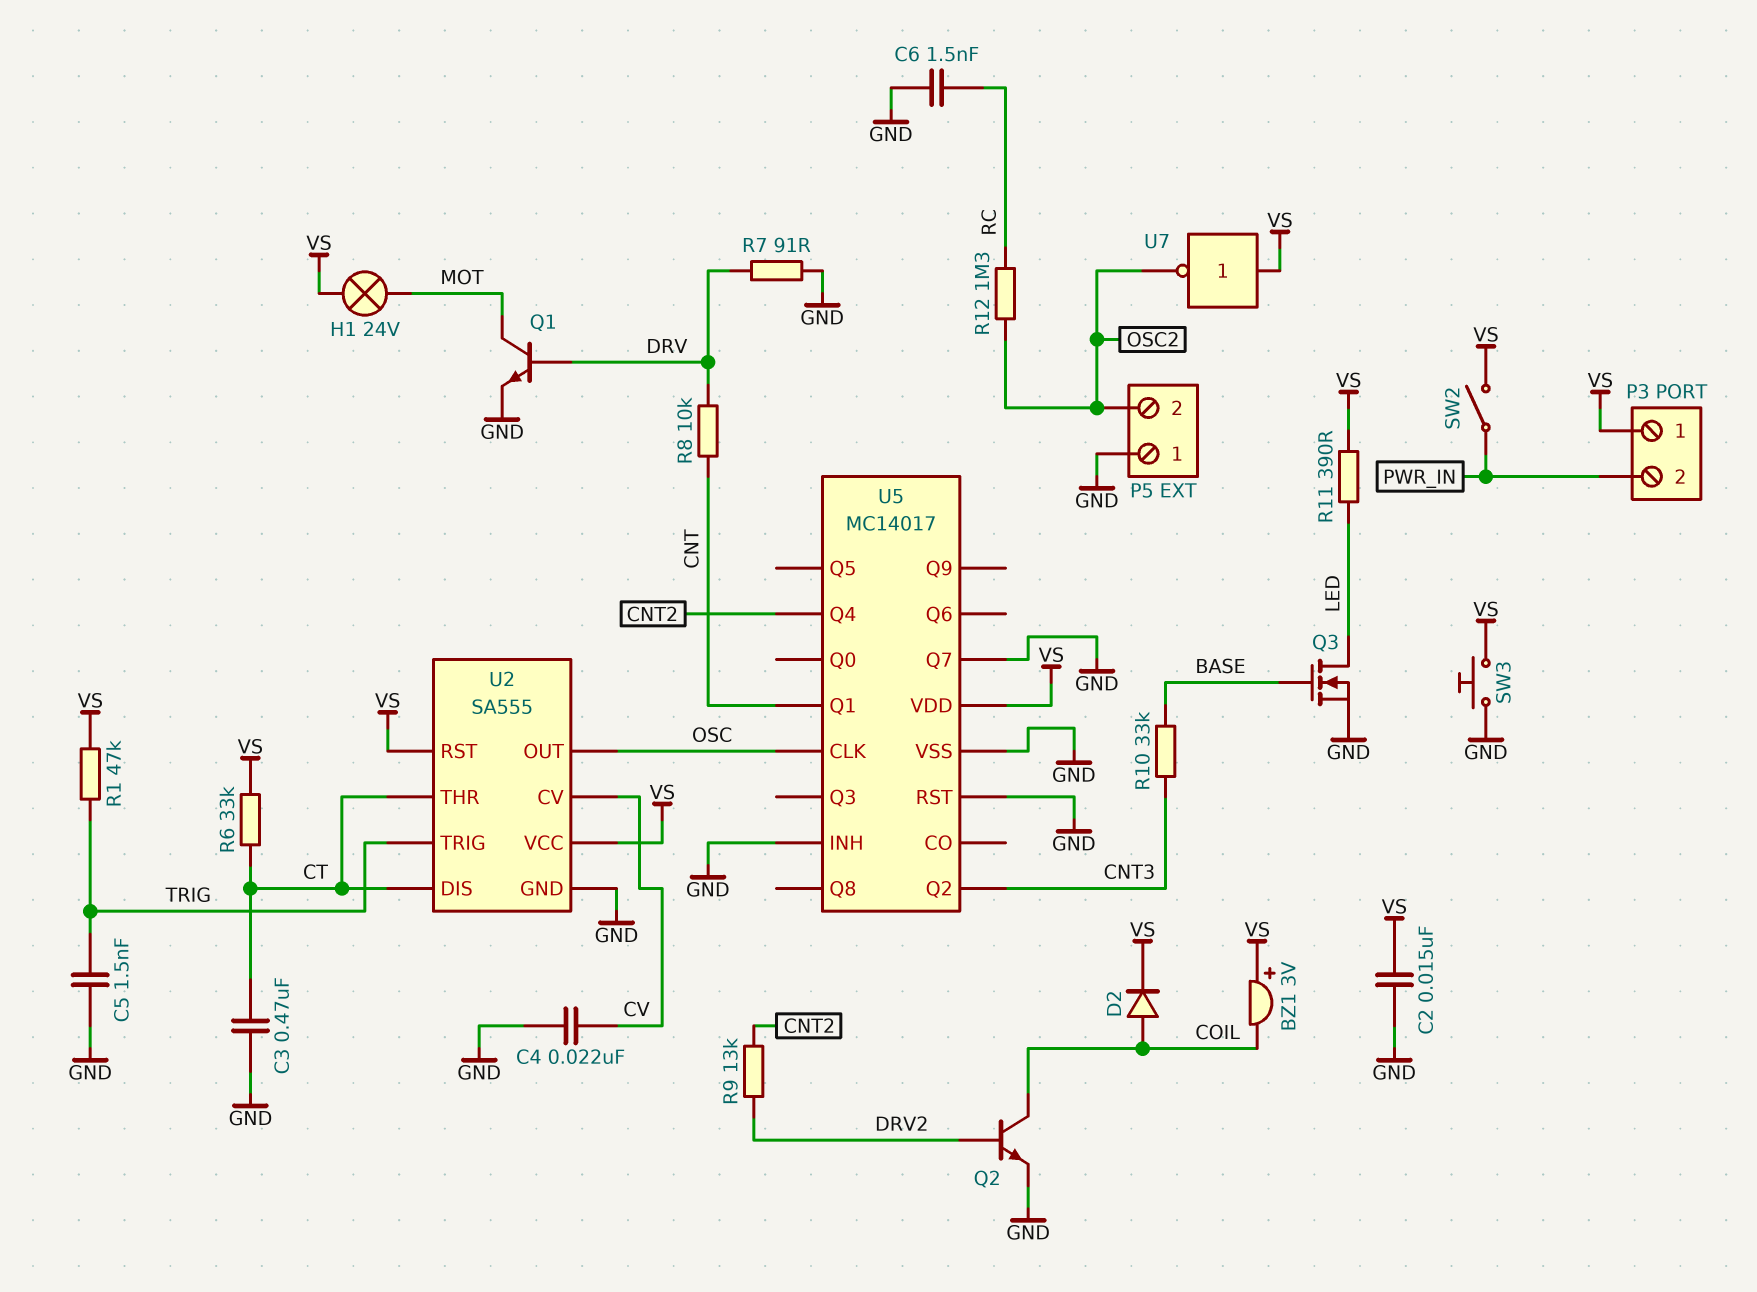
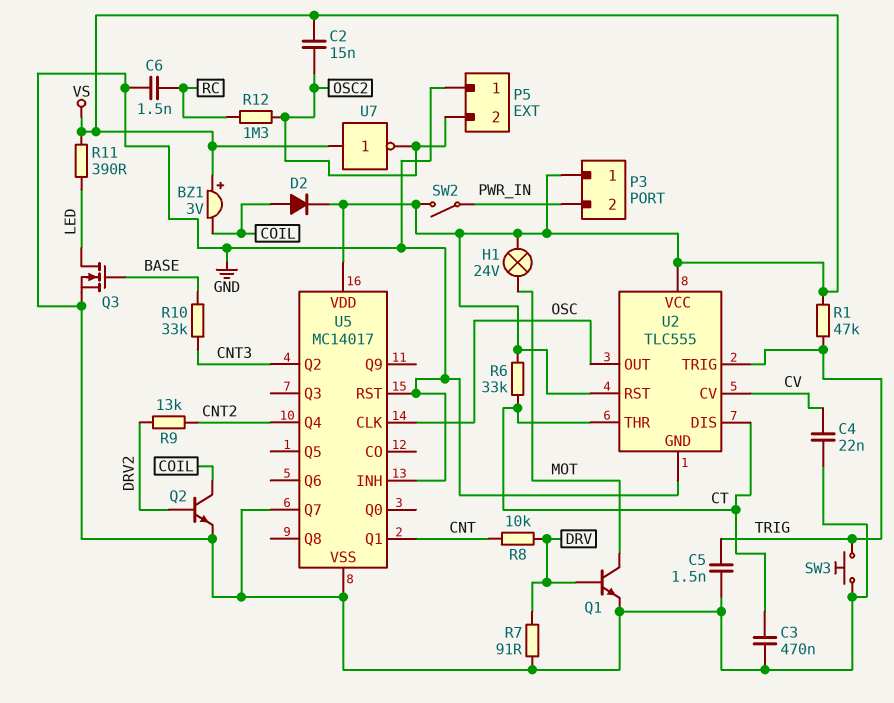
C2: 15nF (GND, VS) -> 15nF (OSC2, VS)
SW3: button (GND, VS) -> button (GND, TRIG)
U2: SA555 -> TLC555

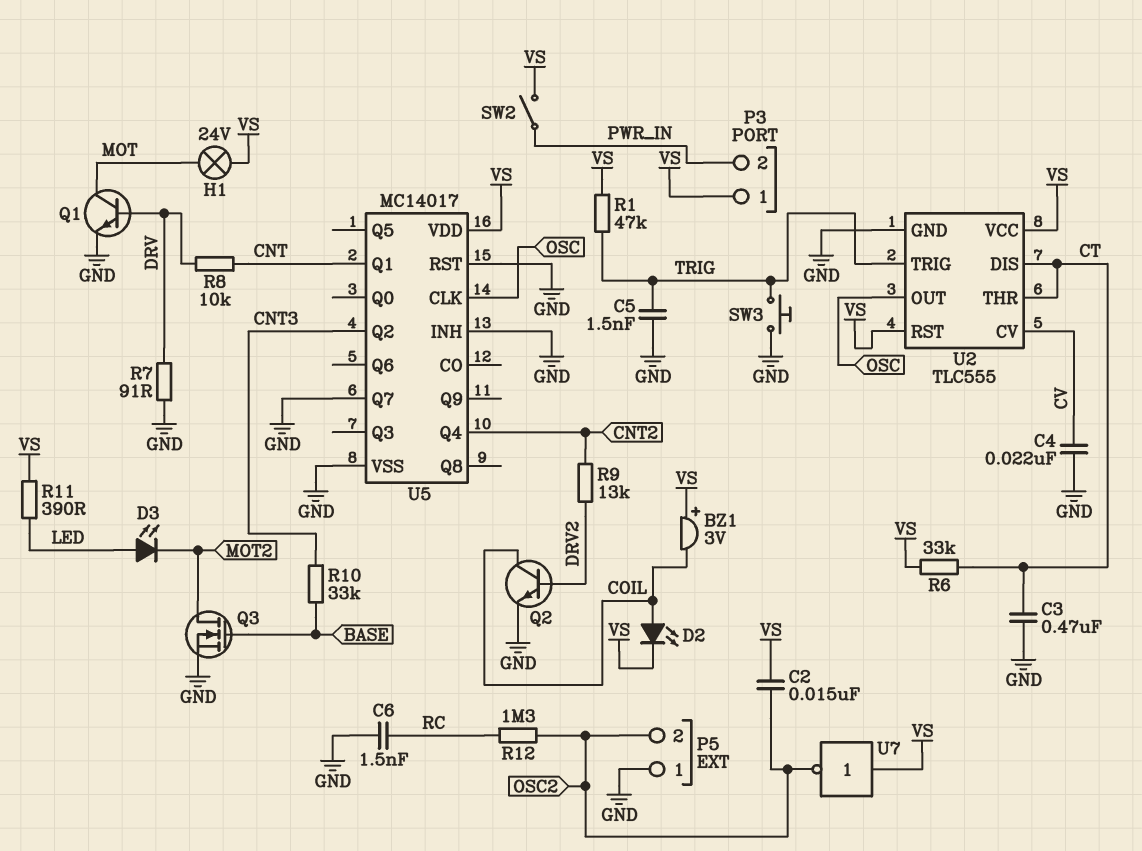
D2: diode (A COIL, K VS) -> LED (A COIL, K VS)
D3: none -> LED (A LED, K MOT2)
Q3: NMOS (G BASE, D LED, S GND) -> NMOS (G BASE, D MOT2, S GND)

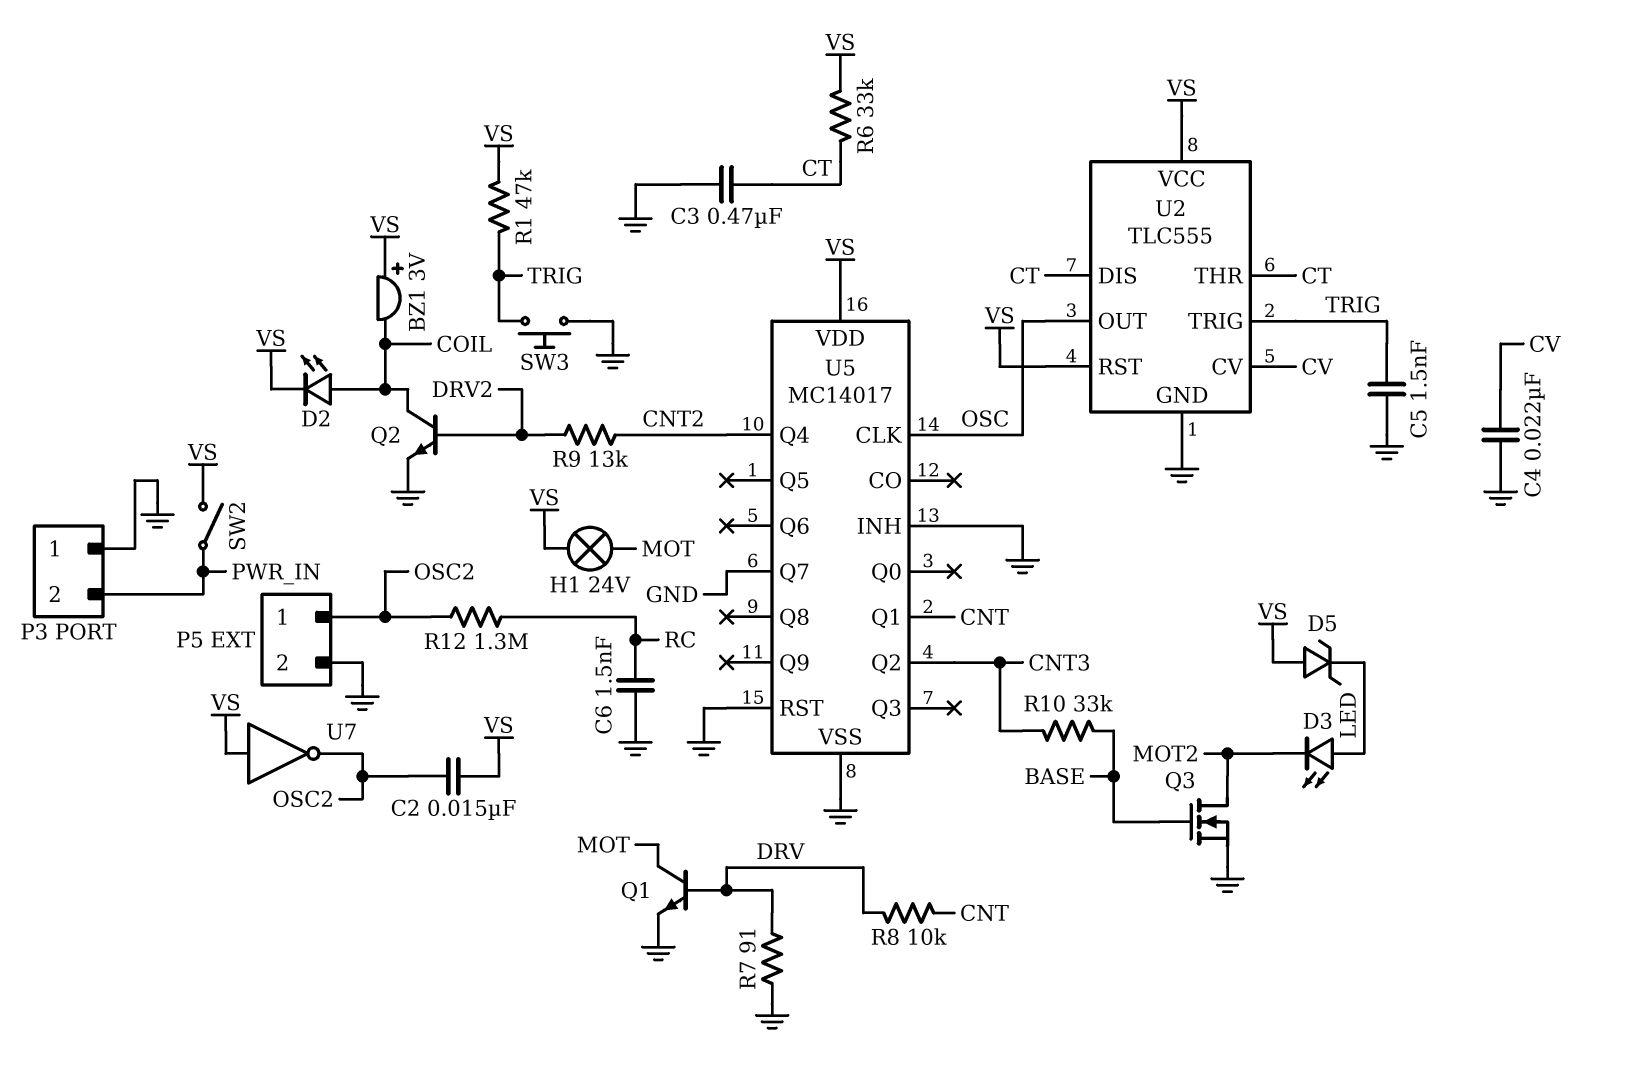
D5: none -> zener (A VS, K LED)
P3 pin 1: VS -> GND
P5 pin 1: GND -> OSC2
P5 pin 2: OSC2 -> GND
R11: 390 (LED, VS) -> none

